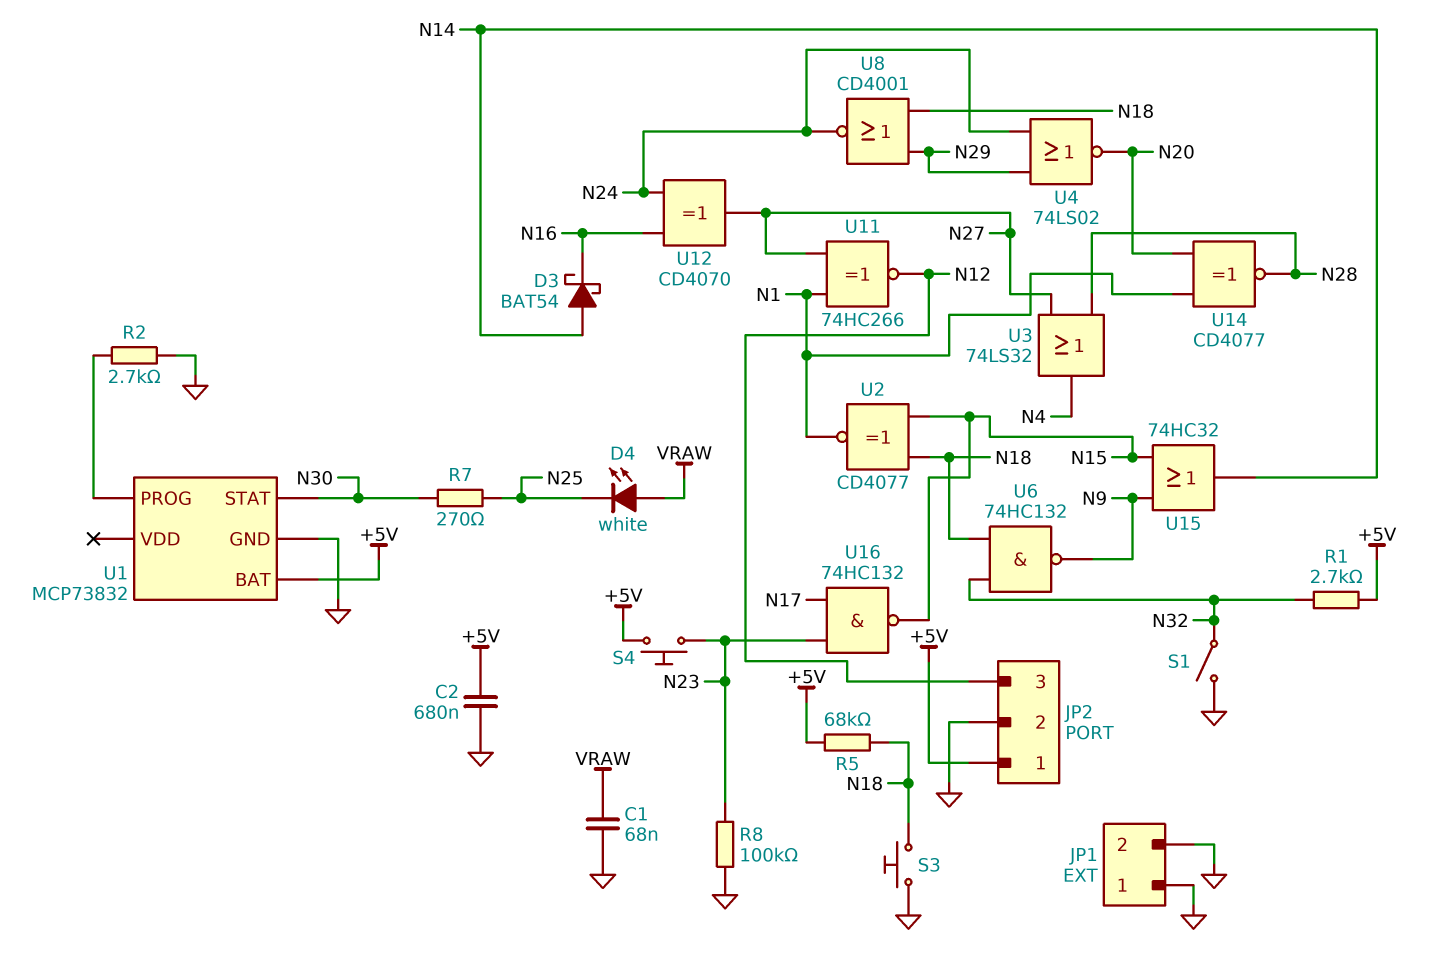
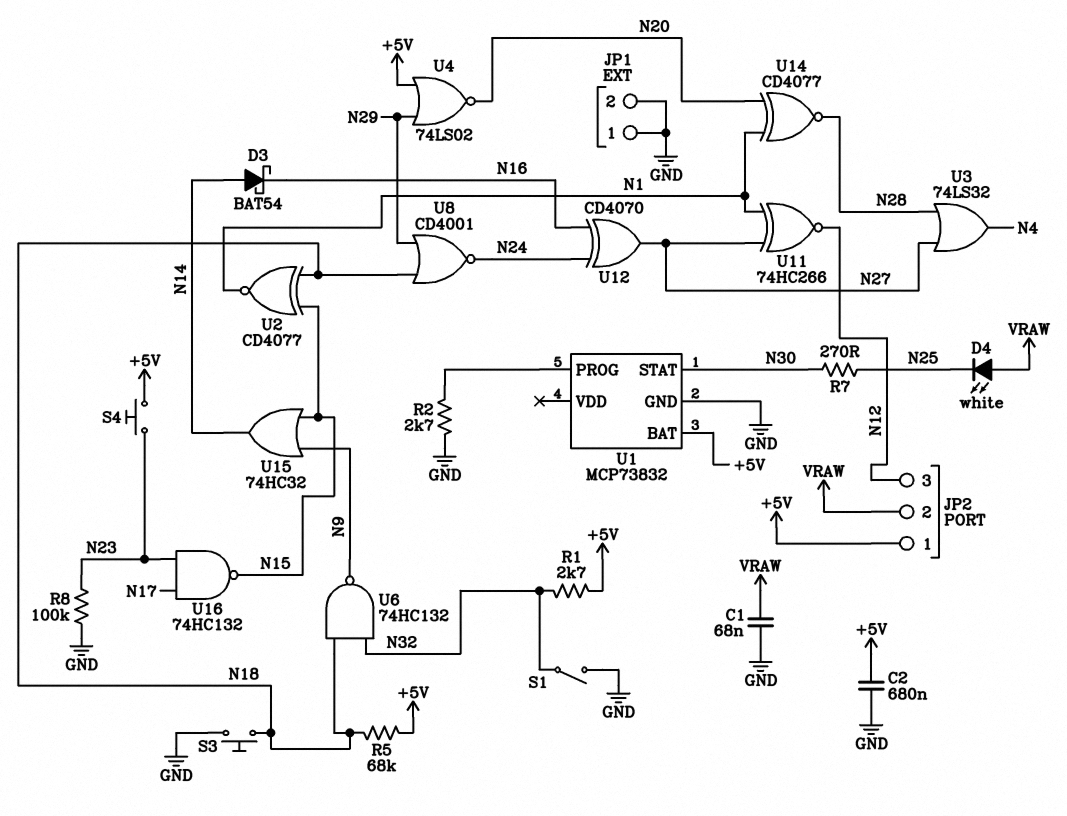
JP2 pin 2: GND -> VRAW
U4: NOR 74LS02 (in N24, in N29, out N20) -> NOR 74LS02 (in +5V, in N29, out N20)

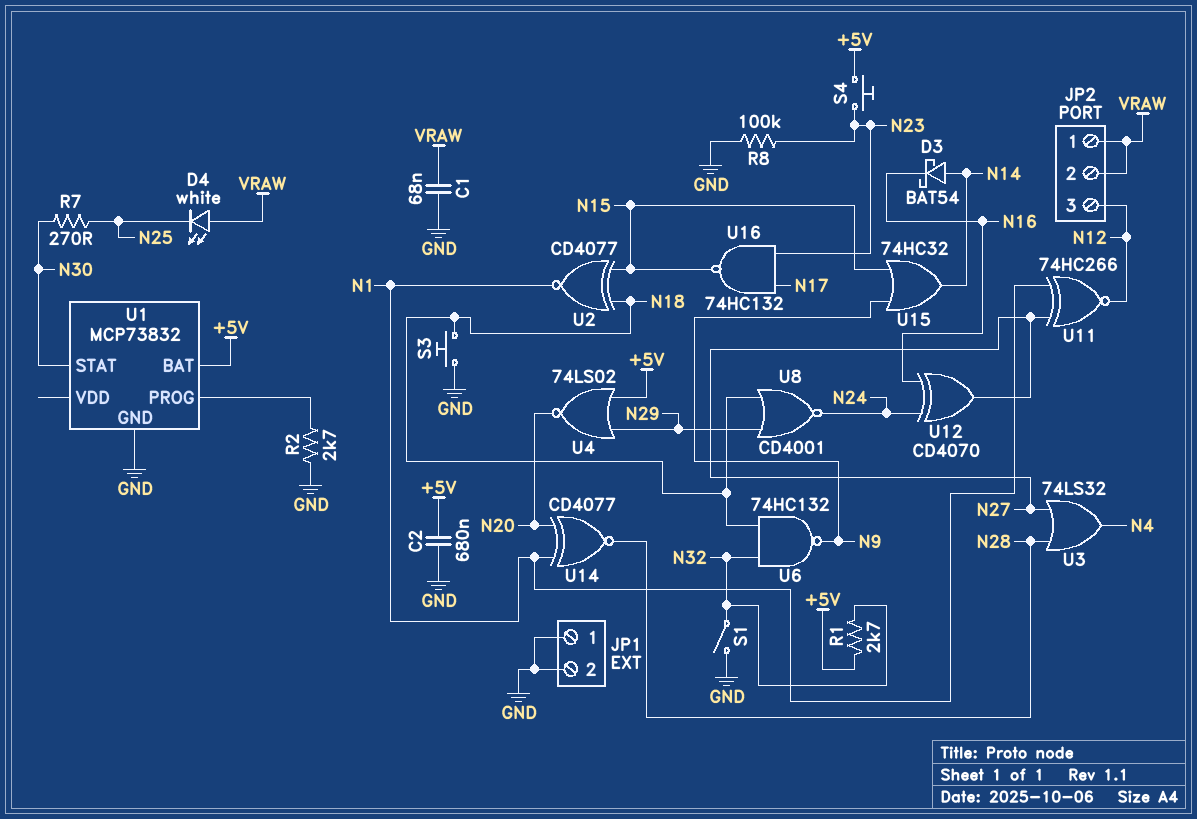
JP2 pin 1: +5V -> VRAW
R5: 68k (+5V, N18) -> none

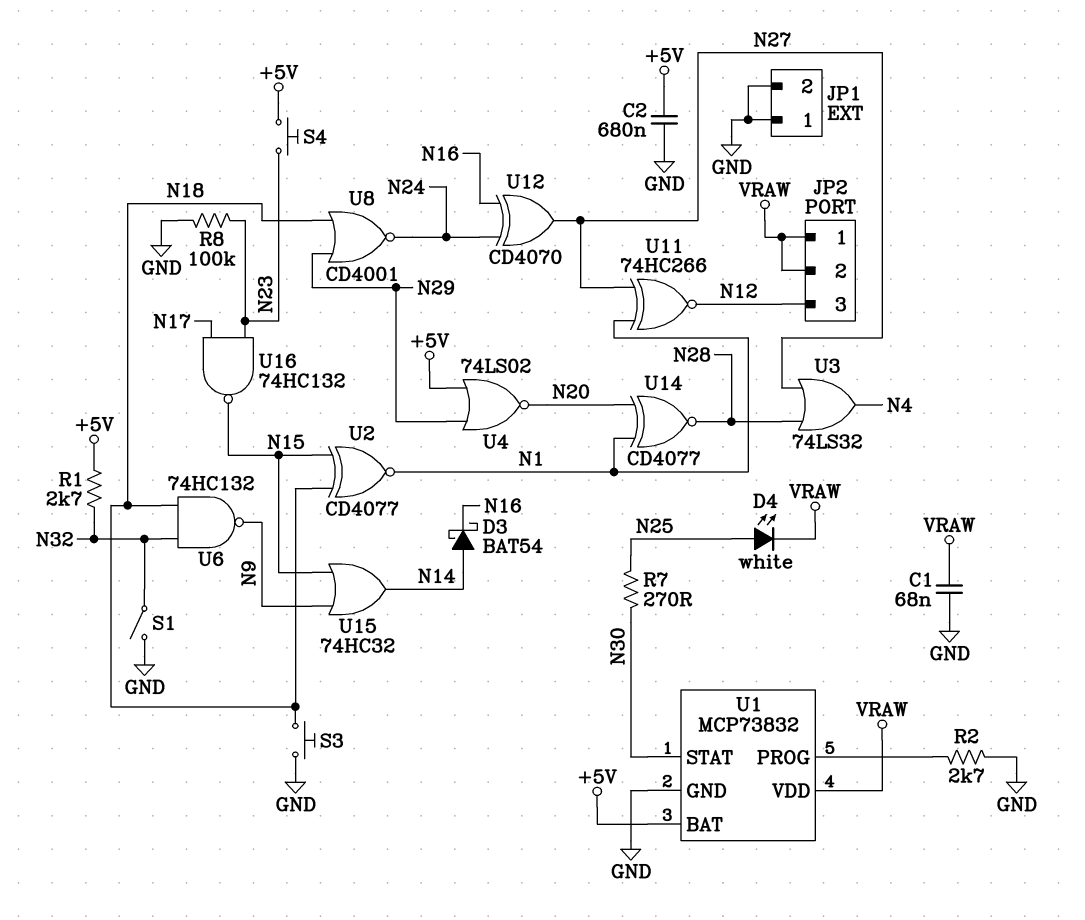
D4: LED white (A VRAW, K N25) -> LED white (A N25, K VRAW)
U1 pin VDD: none -> VRAW

